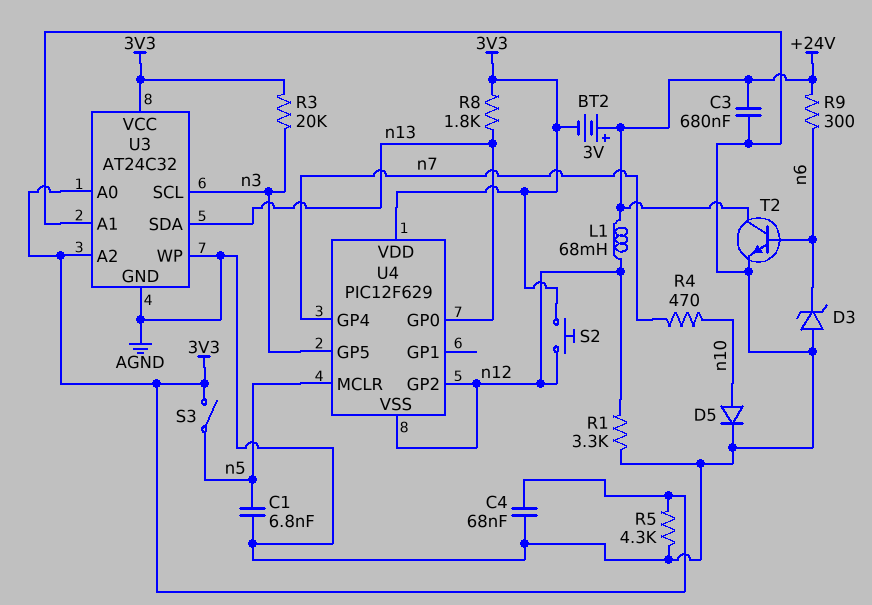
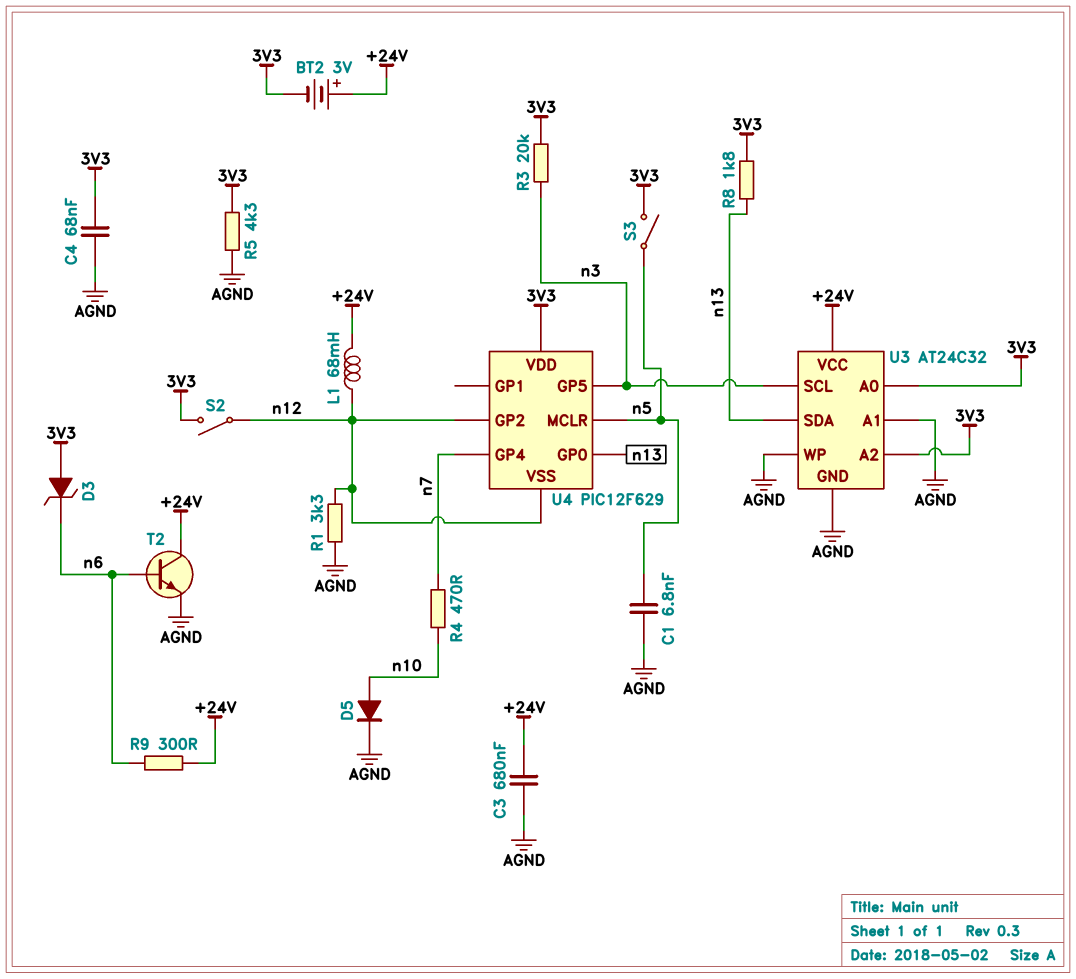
D3: zener (A AGND, K n6) -> zener (A 3V3, K n6)
S2: button (3V3, n12) -> switch (3V3, n12)
U3 pin VCC: 3V3 -> +24V

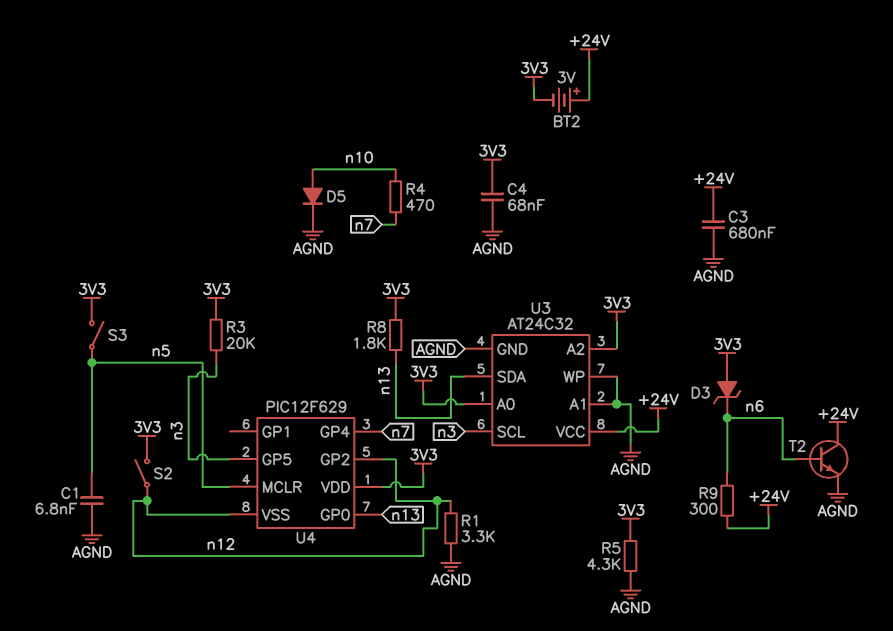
L1: 68mH (+24V, n12) -> none

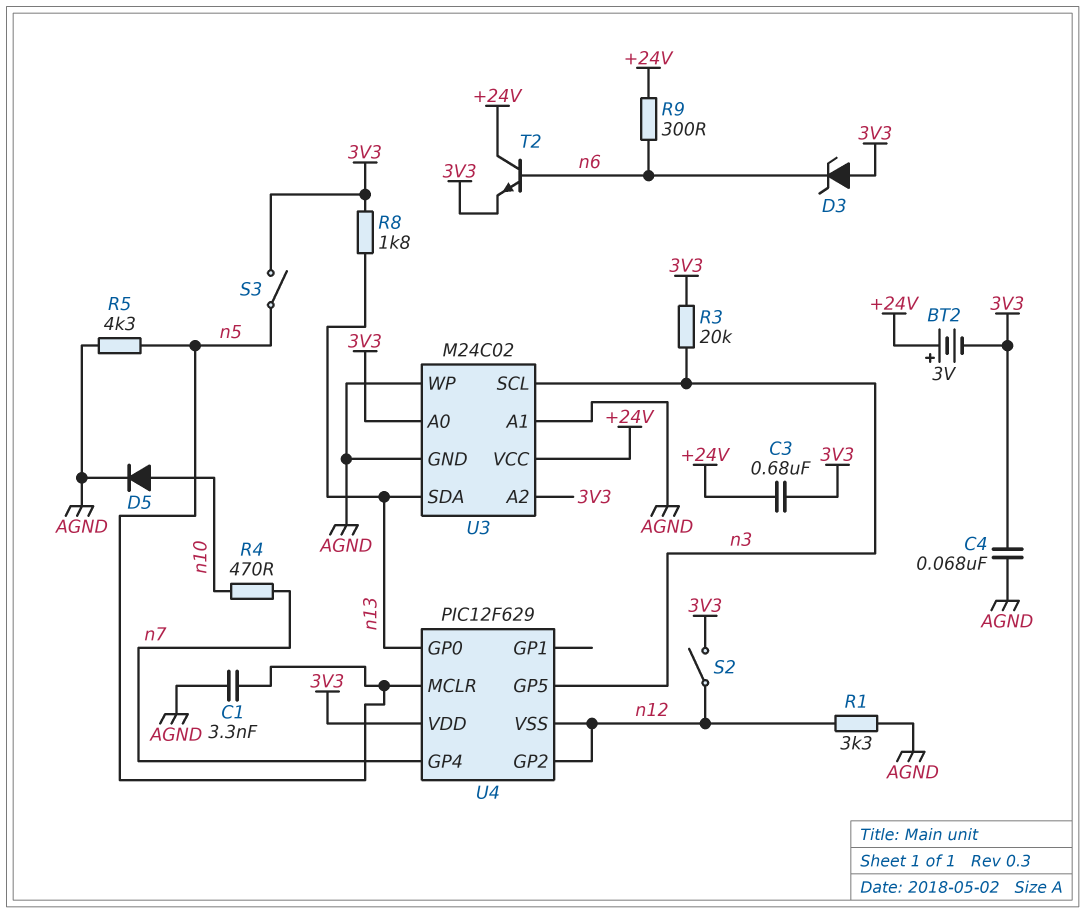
C1: 6.8nF (AGND, n5) -> 3.3nF (AGND, n5)
C3: 680nF (+24V, AGND) -> 680nF (+24V, 3V3)
R5: 4.3k (3V3, AGND) -> 4.3k (AGND, n5)
T2: NPN (B n6, C +24V, E AGND) -> NPN (B n6, C +24V, E 3V3)
U3: AT24C32 -> M24C02

